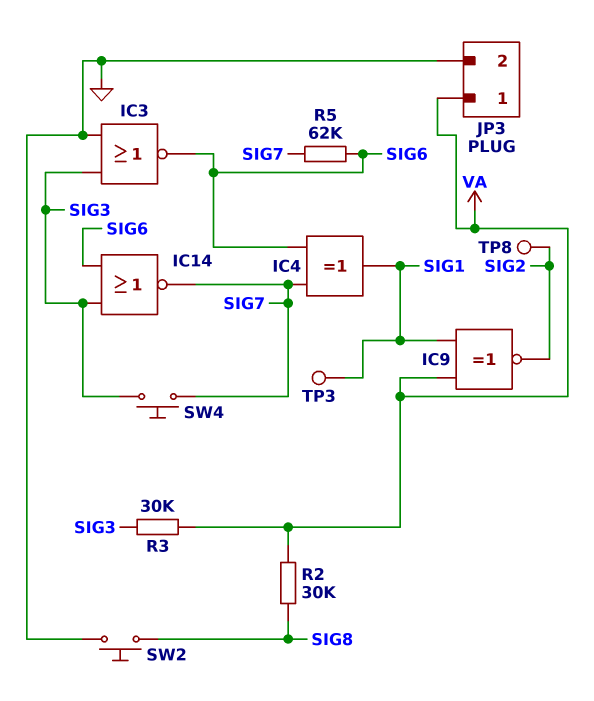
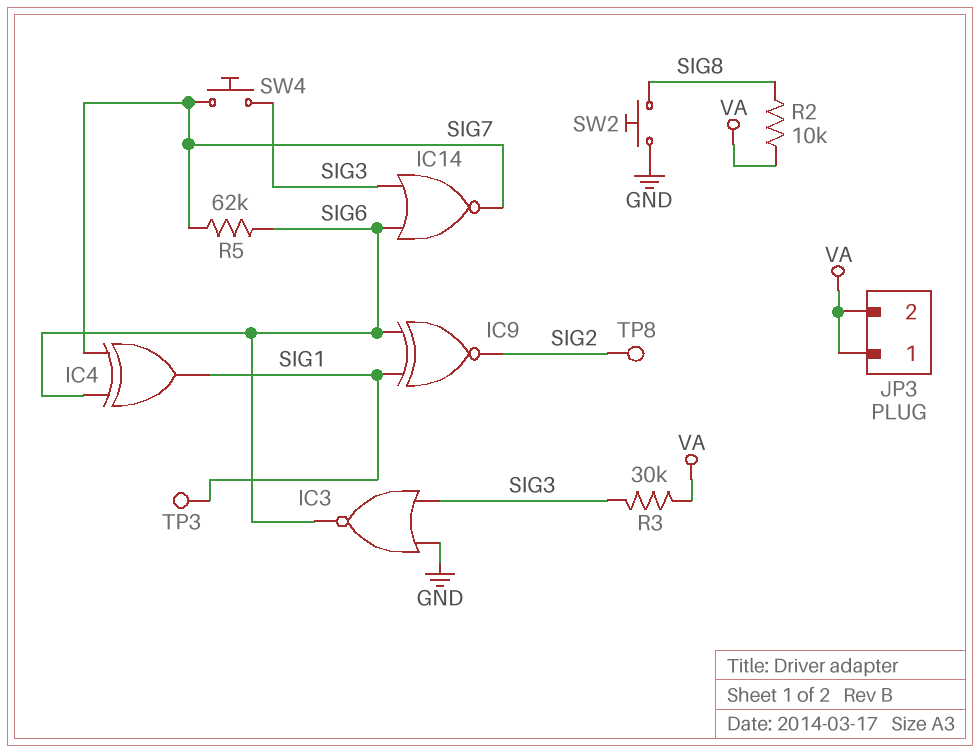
IC9: XNOR (in SIG1, in VA, out SIG2) -> XNOR (in SIG1, in SIG6, out SIG2)
JP3 pin 2: GND -> VA
R2: 30k (SIG8, VA) -> 10k (SIG8, VA)

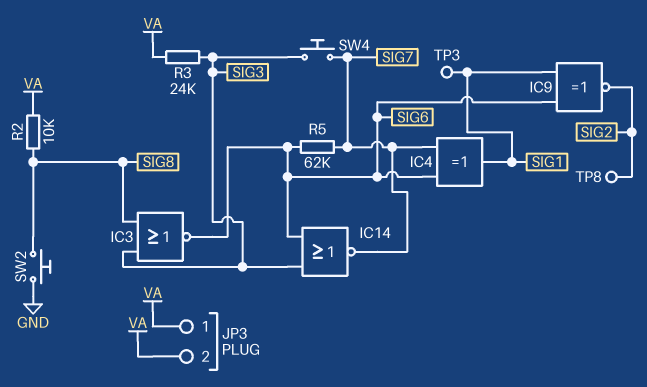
IC3: NOR (in GND, in SIG3, out SIG6) -> NOR (in SIG3, in SIG8, out SIG6)
R3: 30k (SIG3, VA) -> 24k (SIG3, VA)

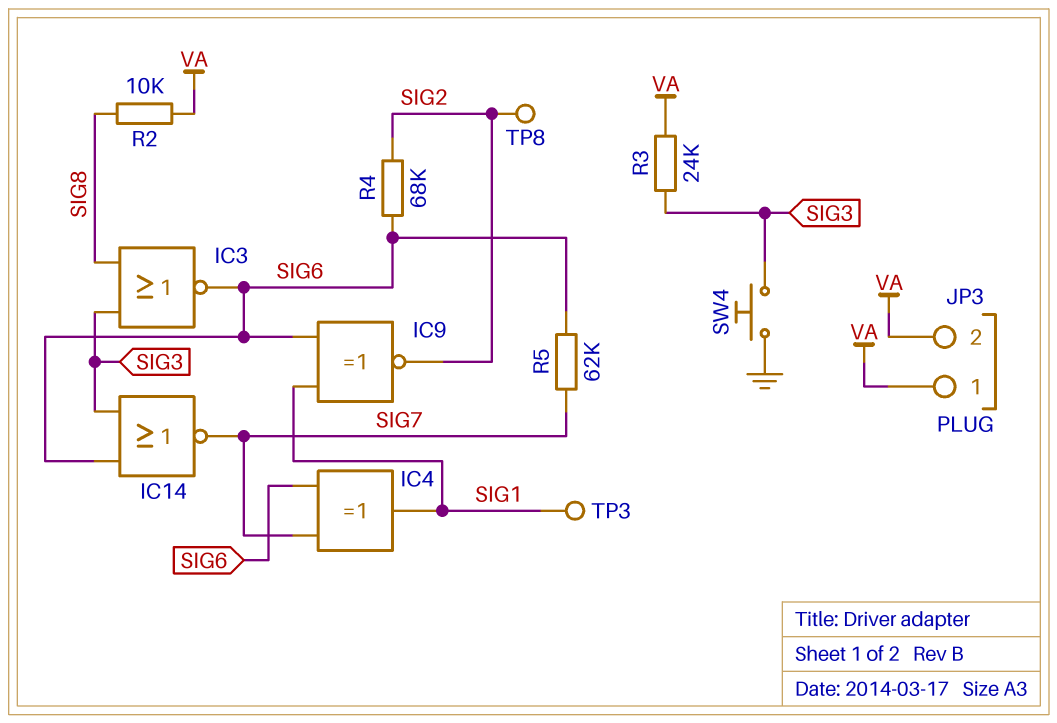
R4: none -> 68k (SIG2, SIG6)
SW2: button (GND, SIG8) -> none
SW4: button (SIG3, SIG7) -> button (GND, SIG3)

